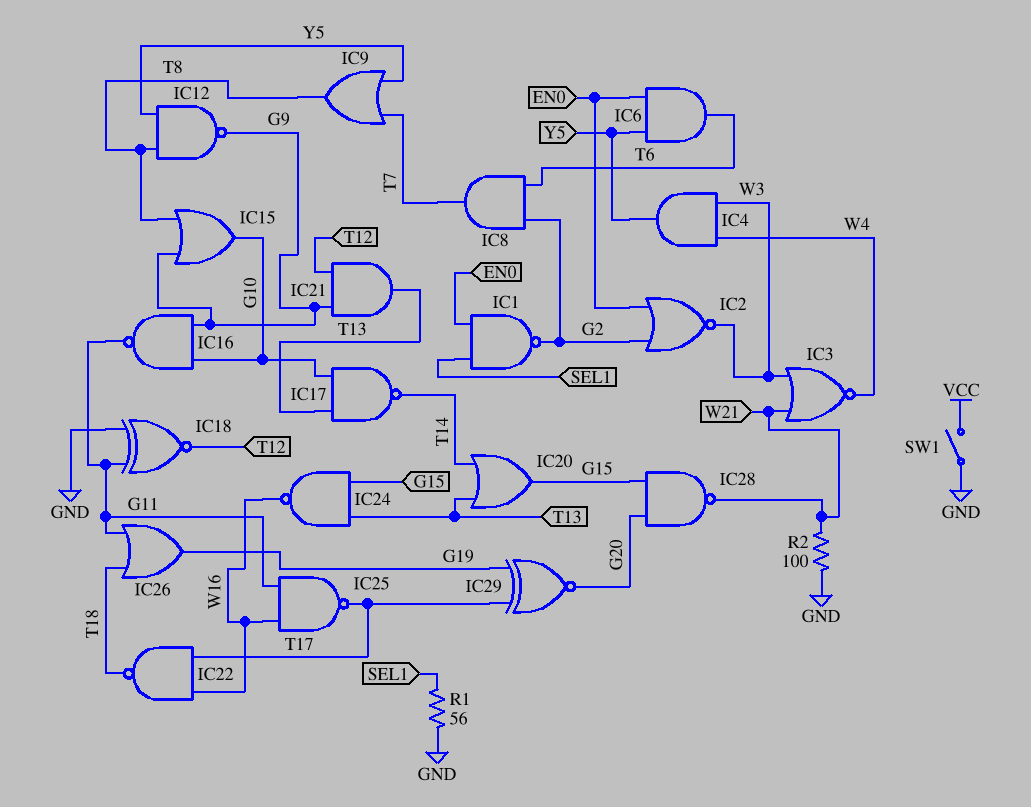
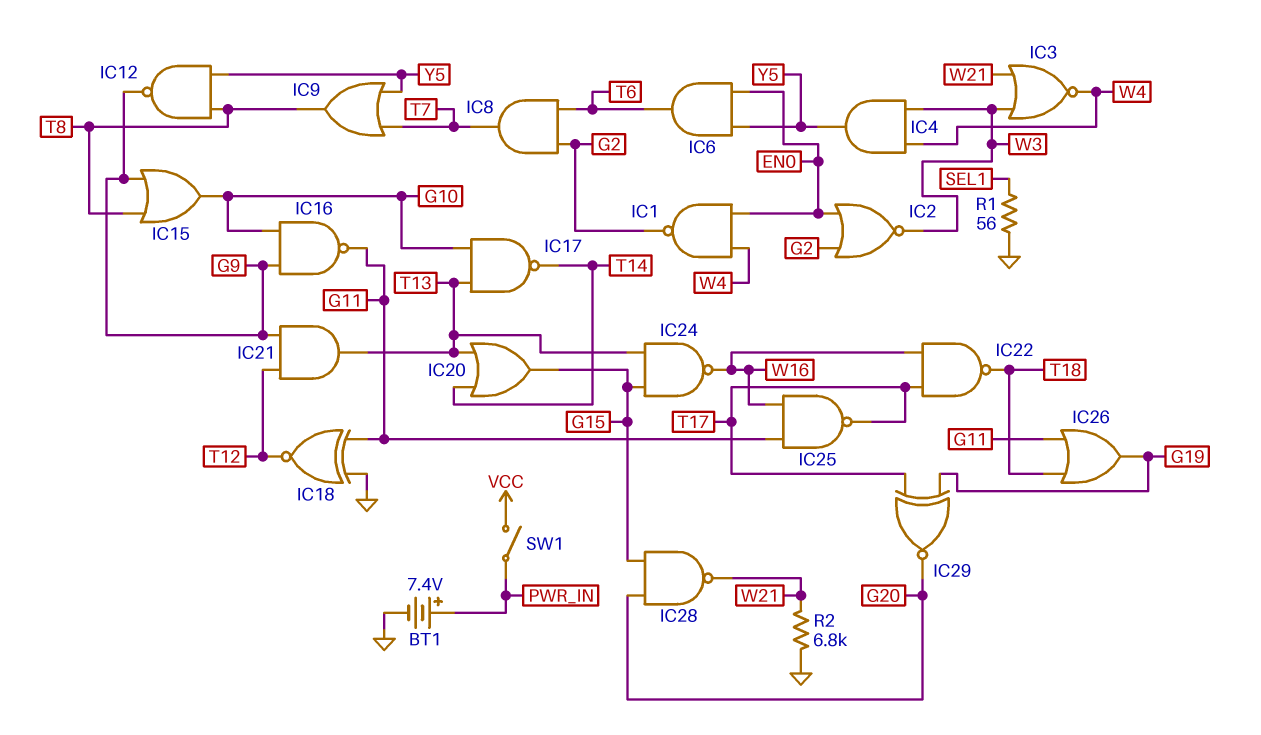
BT1: none -> 7.4V (plus PWR_IN, minus GND)
IC1: NAND (in EN0, in SEL1, out G2) -> NAND (in EN0, in W4, out G2)
R2: 100 (GND, W21) -> 6.8k (GND, W21)
SW1: switch (GND, VCC) -> switch (PWR_IN, VCC)

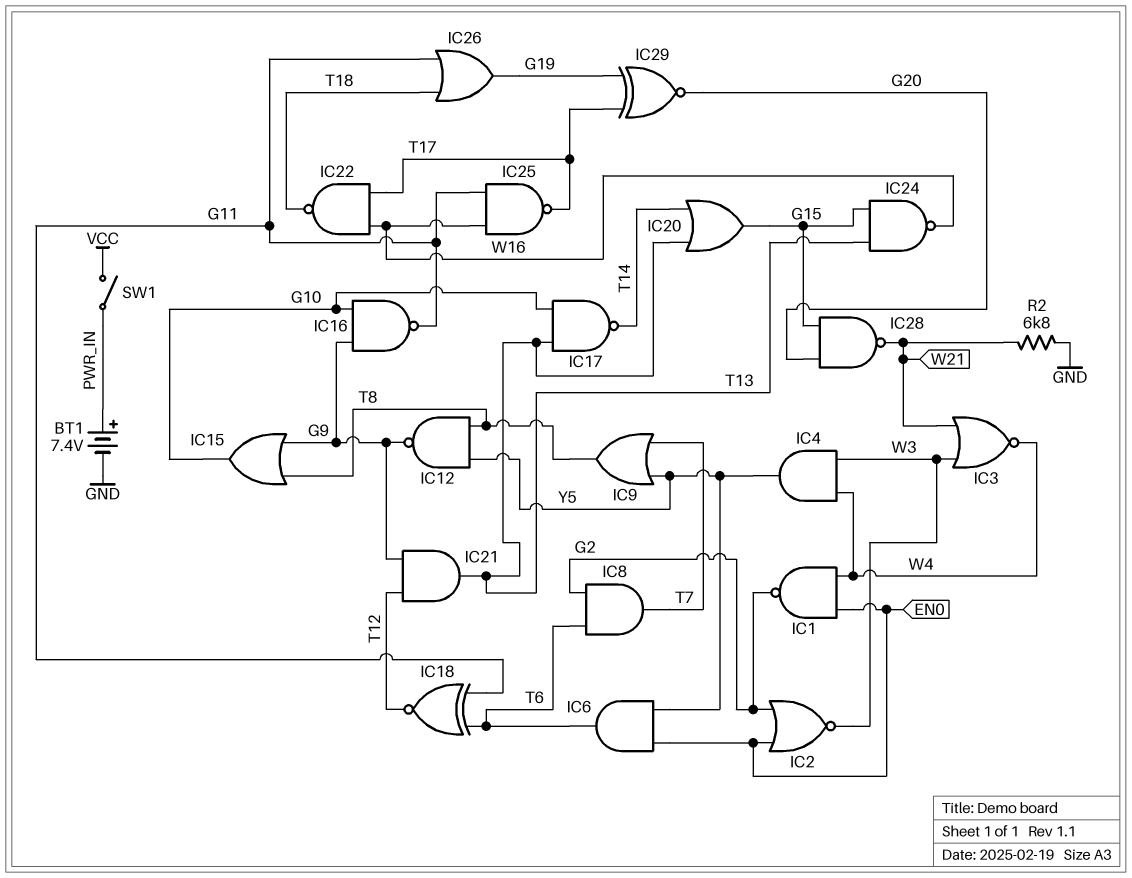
IC18: XNOR (in G11, in GND, out T12) -> XNOR (in G11, in T6, out T12)
R1: 56 (GND, SEL1) -> none

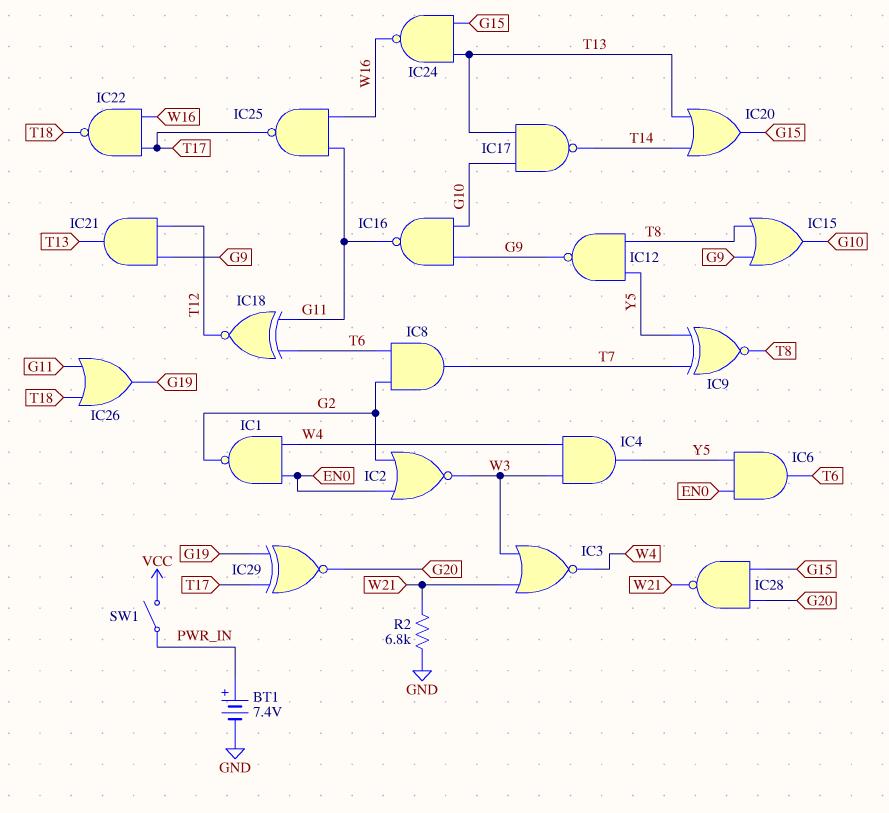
IC9: OR (in T7, in Y5, out T8) -> XNOR (in T7, in Y5, out T8)

